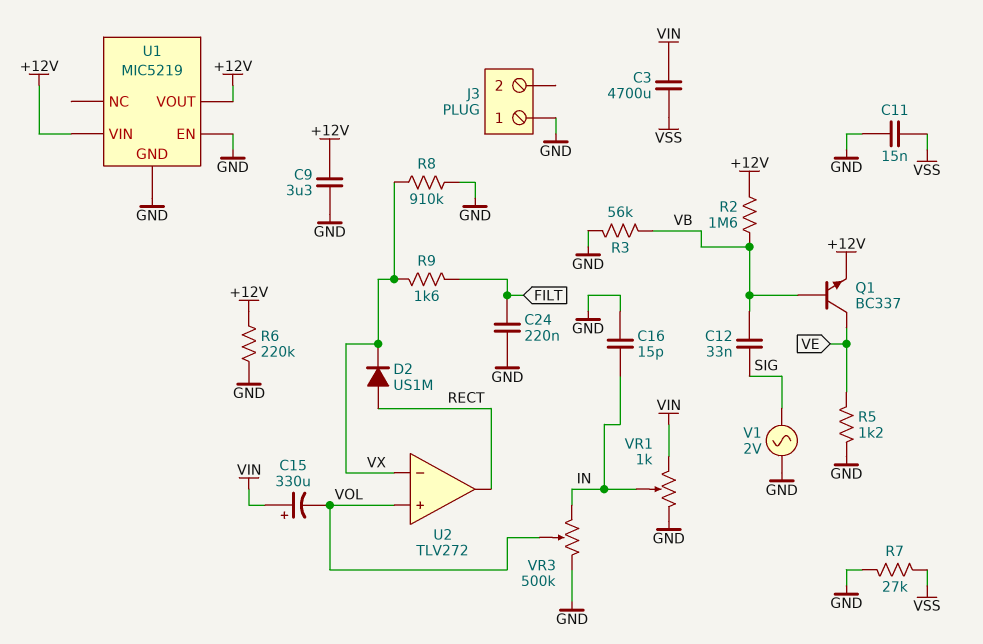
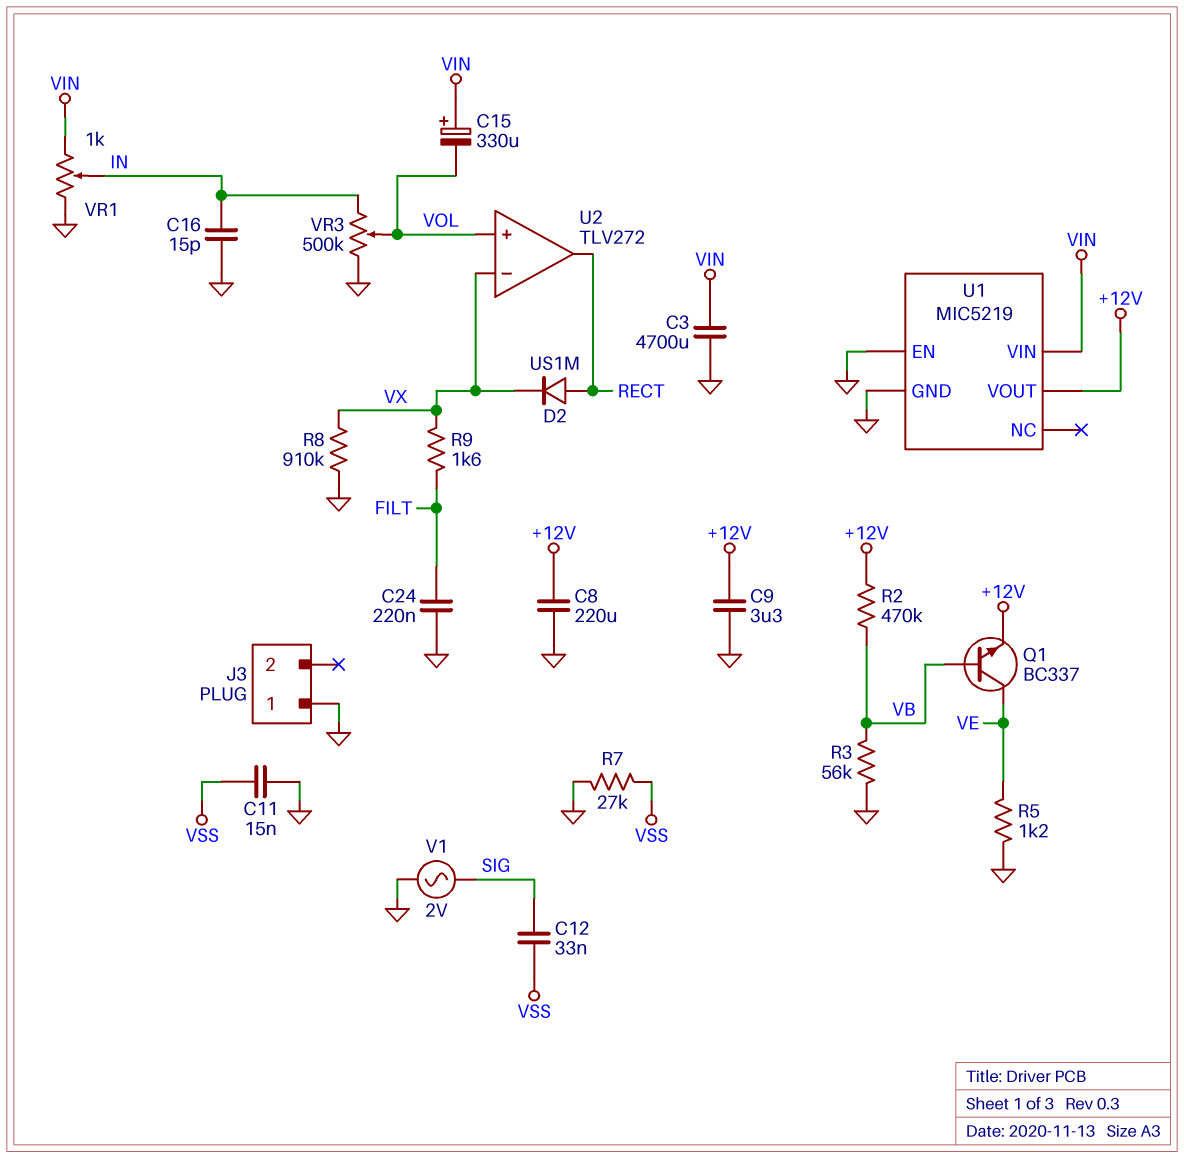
C3: 4700uF (VIN, VSS) -> 4700uF (GND, VIN)
C8: none -> 220uF (+12V, GND)
C12: 33nF (SIG, VB) -> 33nF (SIG, VSS)
R2: 1.6M (+12V, VB) -> 470k (+12V, VB)
R6: 220k (+12V, GND) -> none
U1 pin VIN: +12V -> VIN

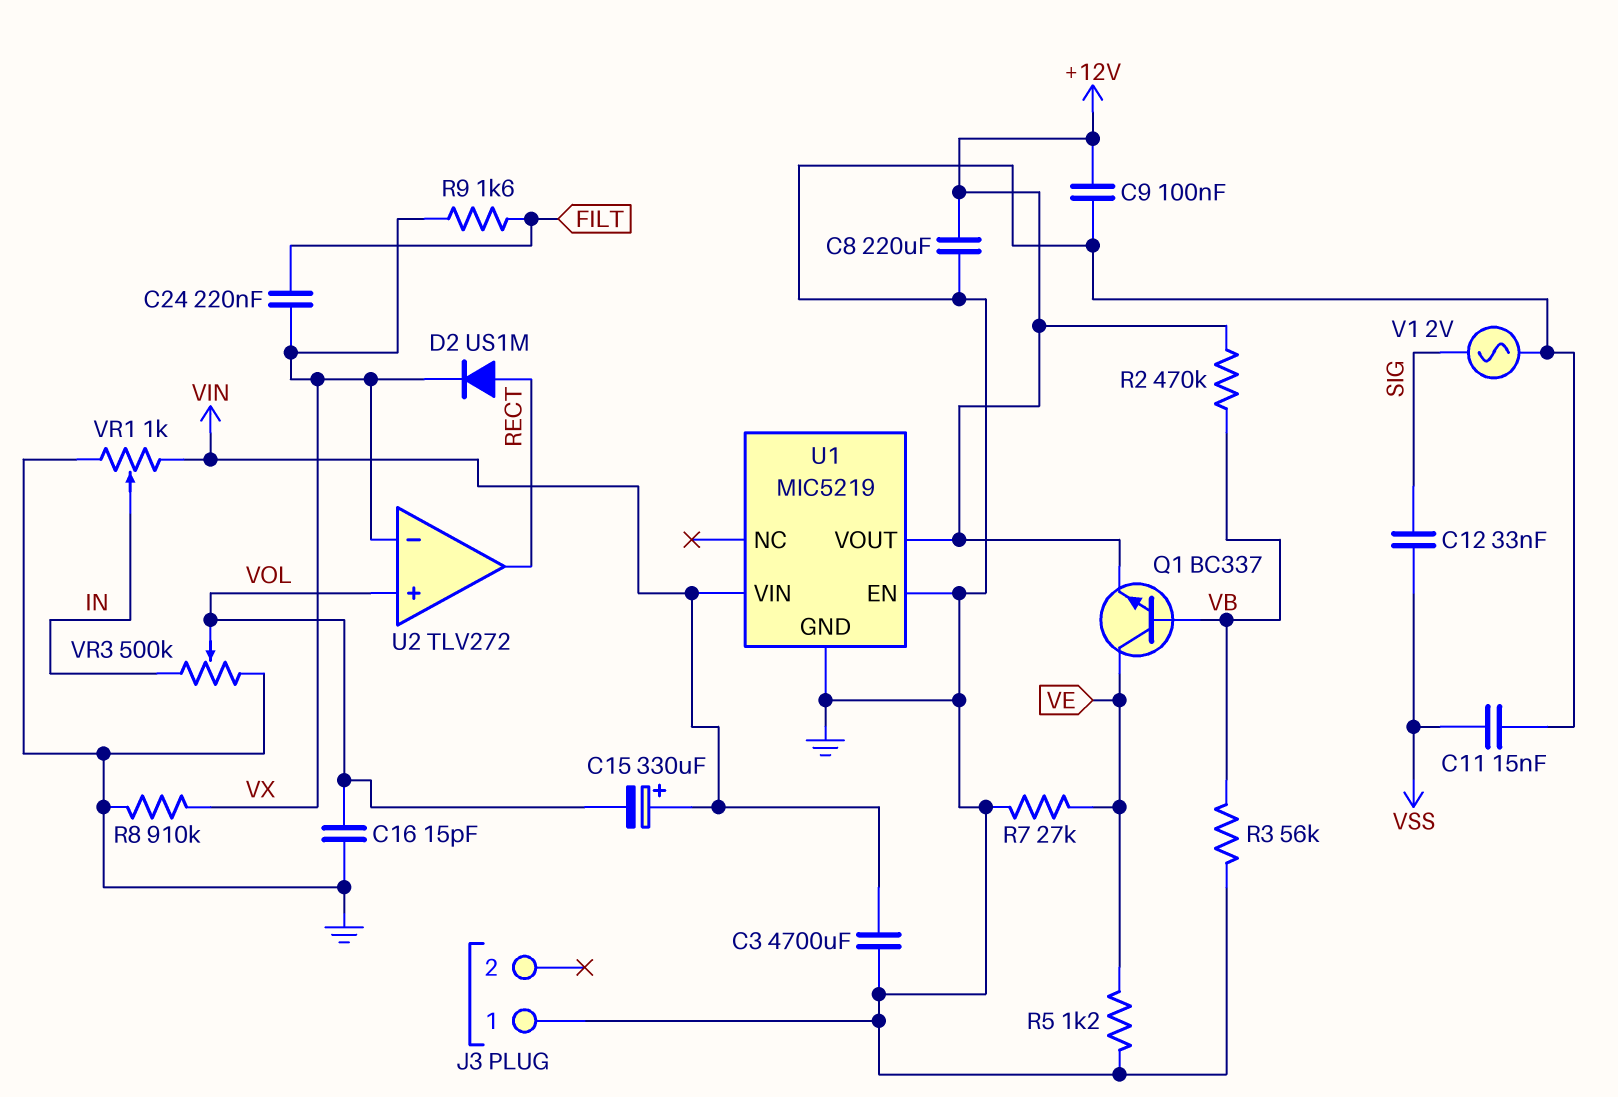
C9: 3.3uF (+12V, GND) -> 100nF (+12V, GND)
C16: 15pF (GND, IN) -> 15pF (GND, VOL)
C24: 220nF (FILT, GND) -> 220nF (FILT, VX)
R7: 27k (GND, VSS) -> 27k (GND, VE)

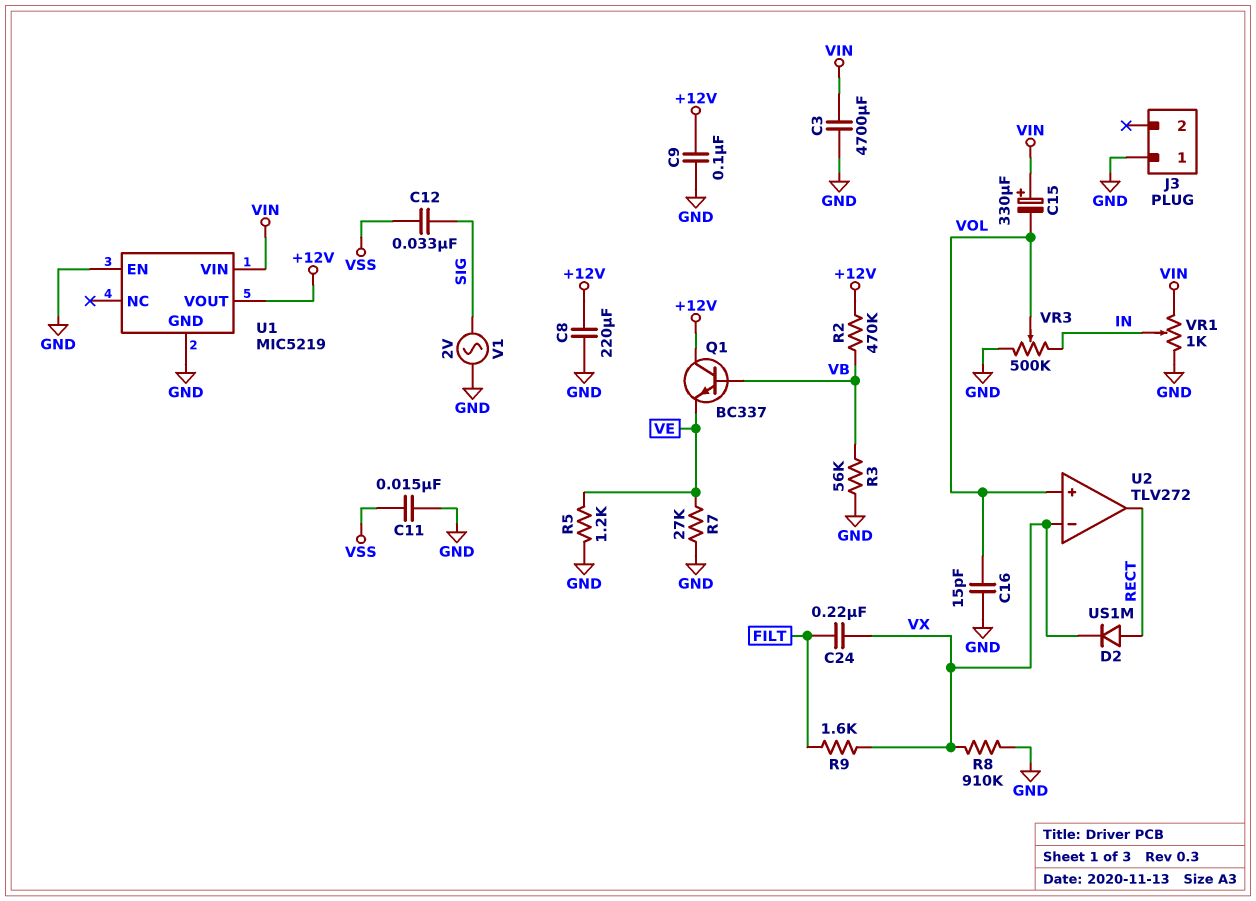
Q1: NPN BC337 (B VB, C VE, E +12V) -> NPN BC337 (B VB, C +12V, E VE)

